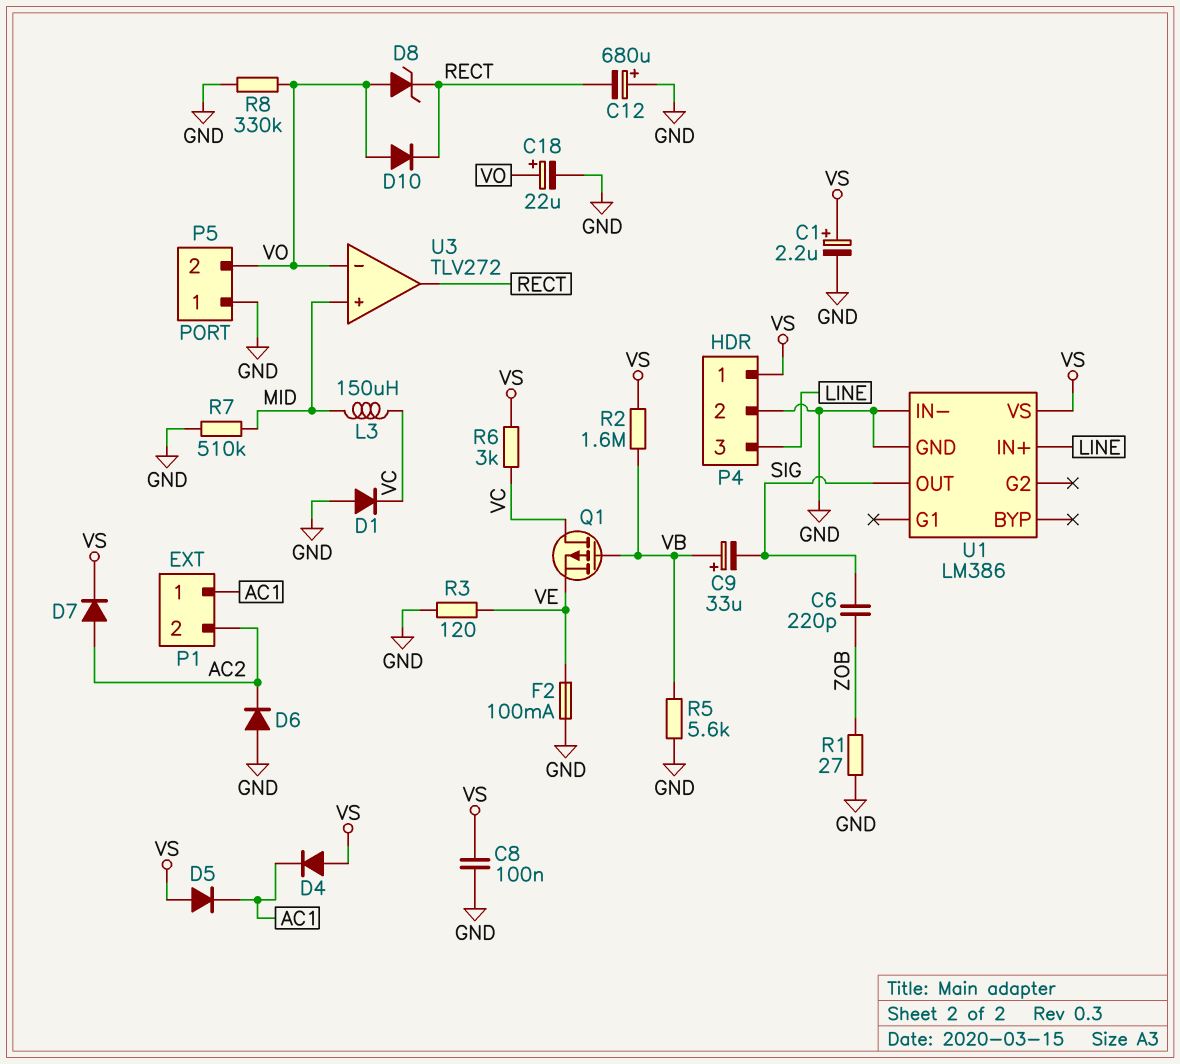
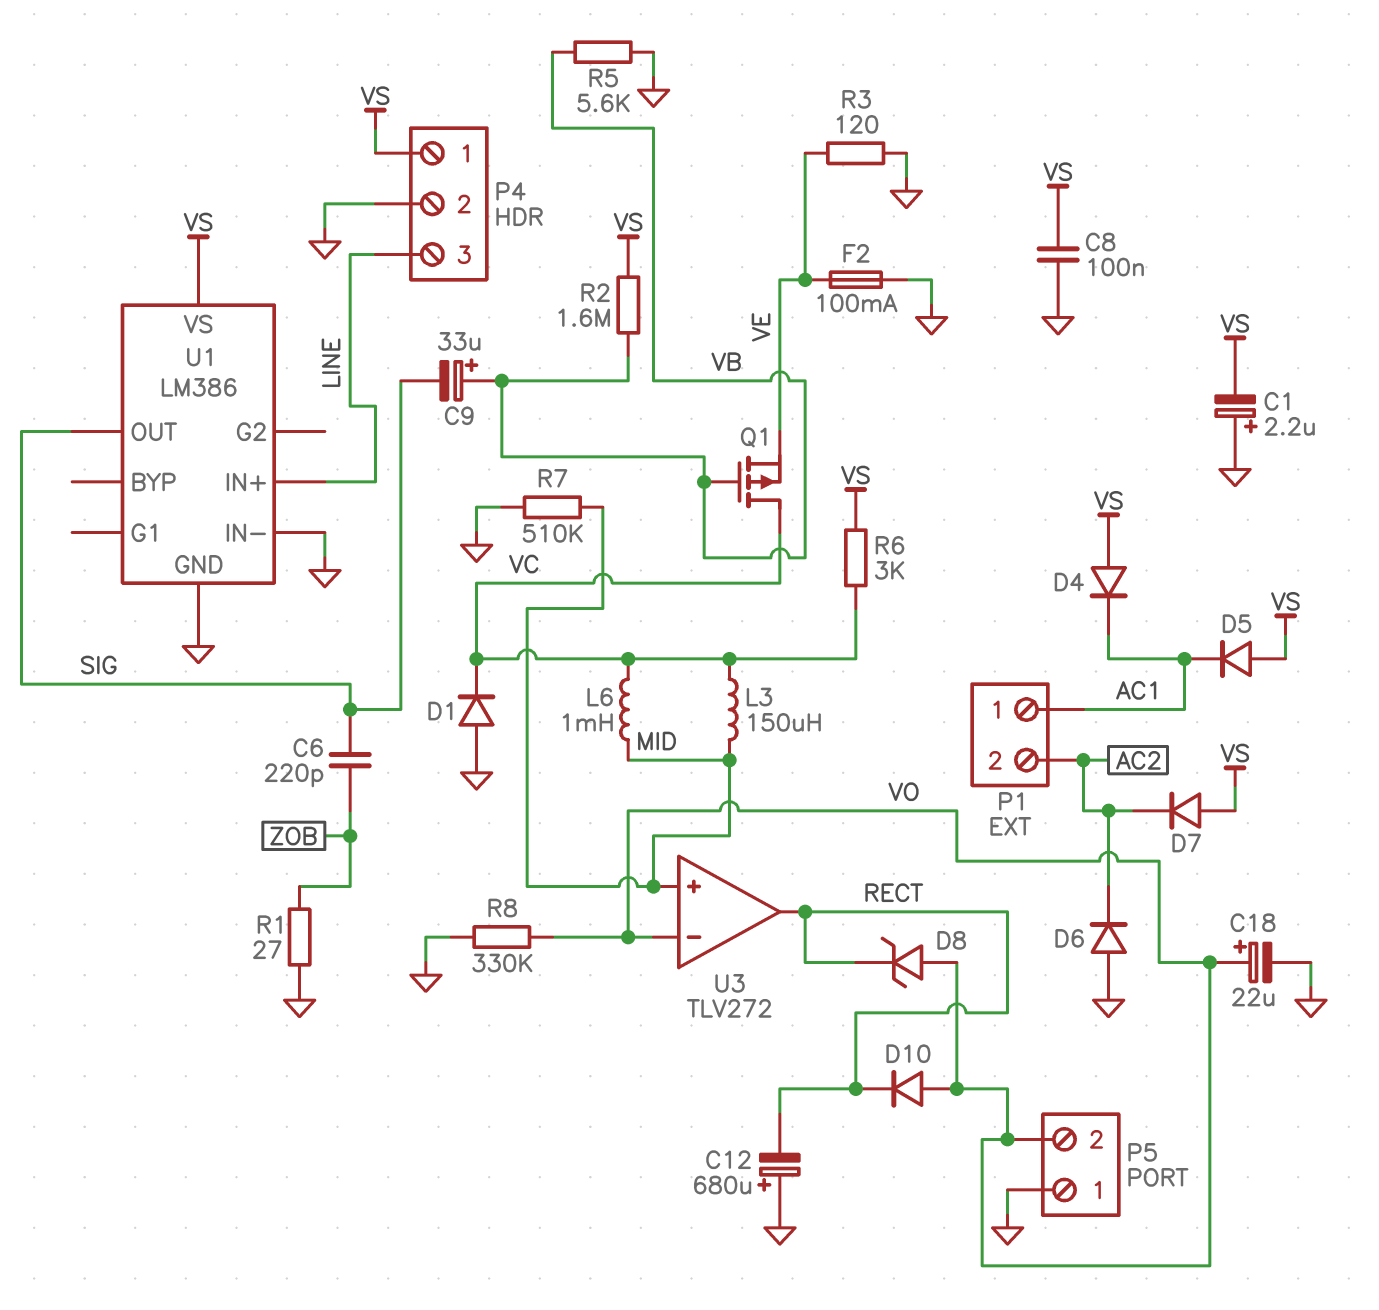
C1: 2.2uF (plus VS, minus GND) -> 2.2uF (plus GND, minus VS)
D7: diode (A AC2, K VS) -> diode (A VS, K AC2)
L6: none -> 1mH (MID, VC)

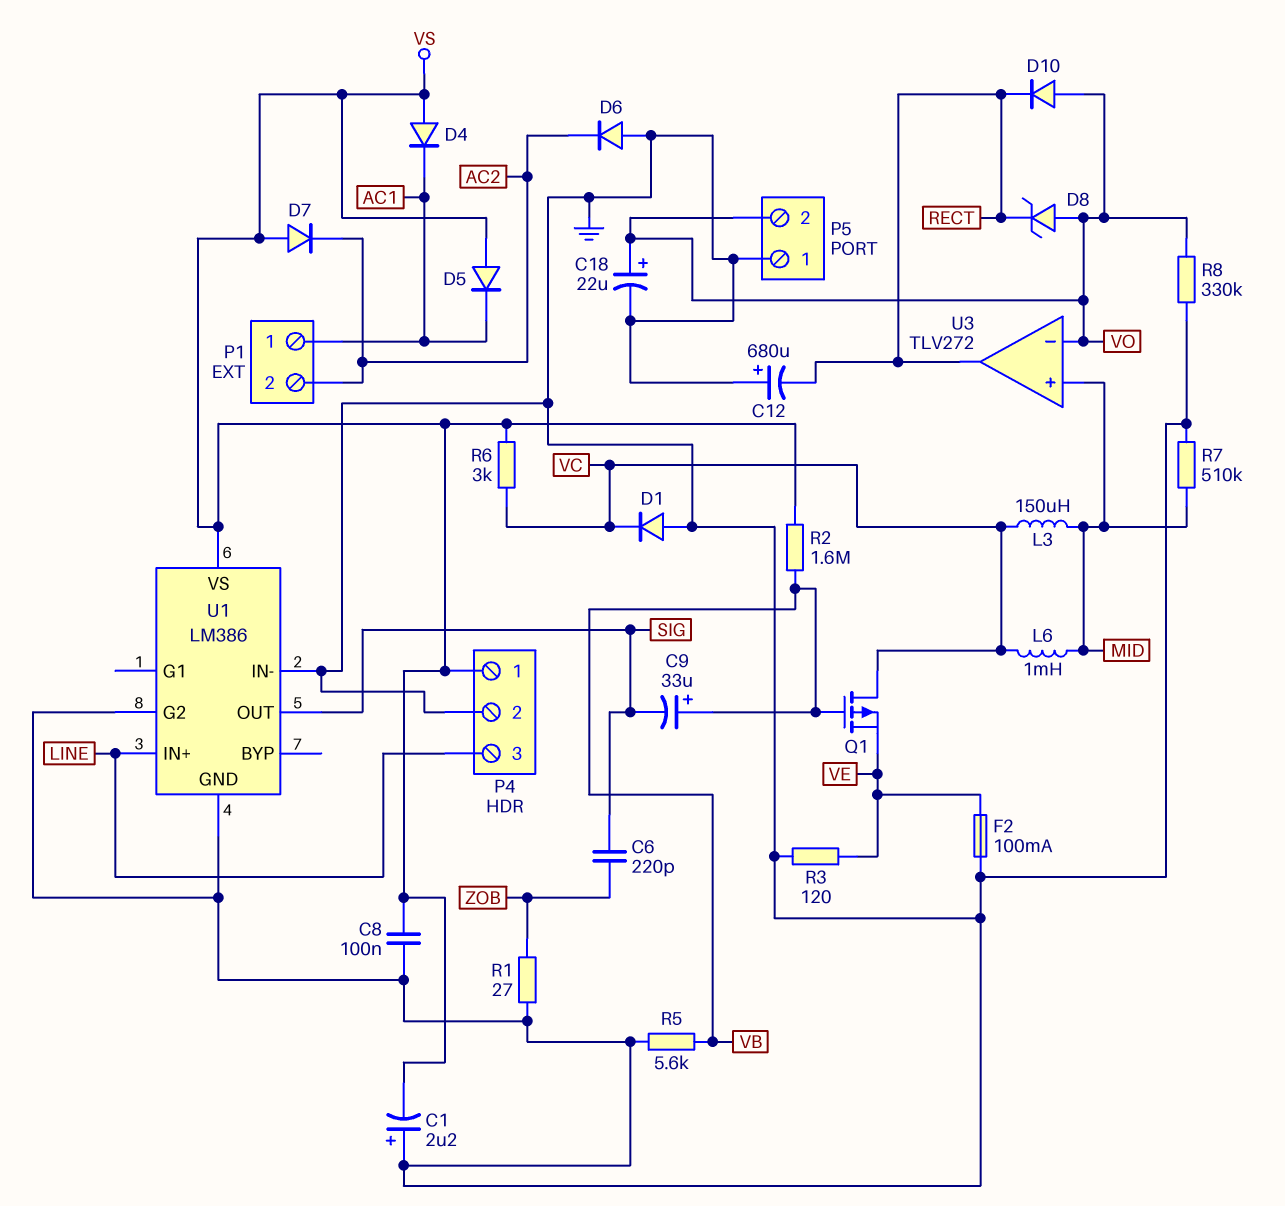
U1 pin G2: none -> GND

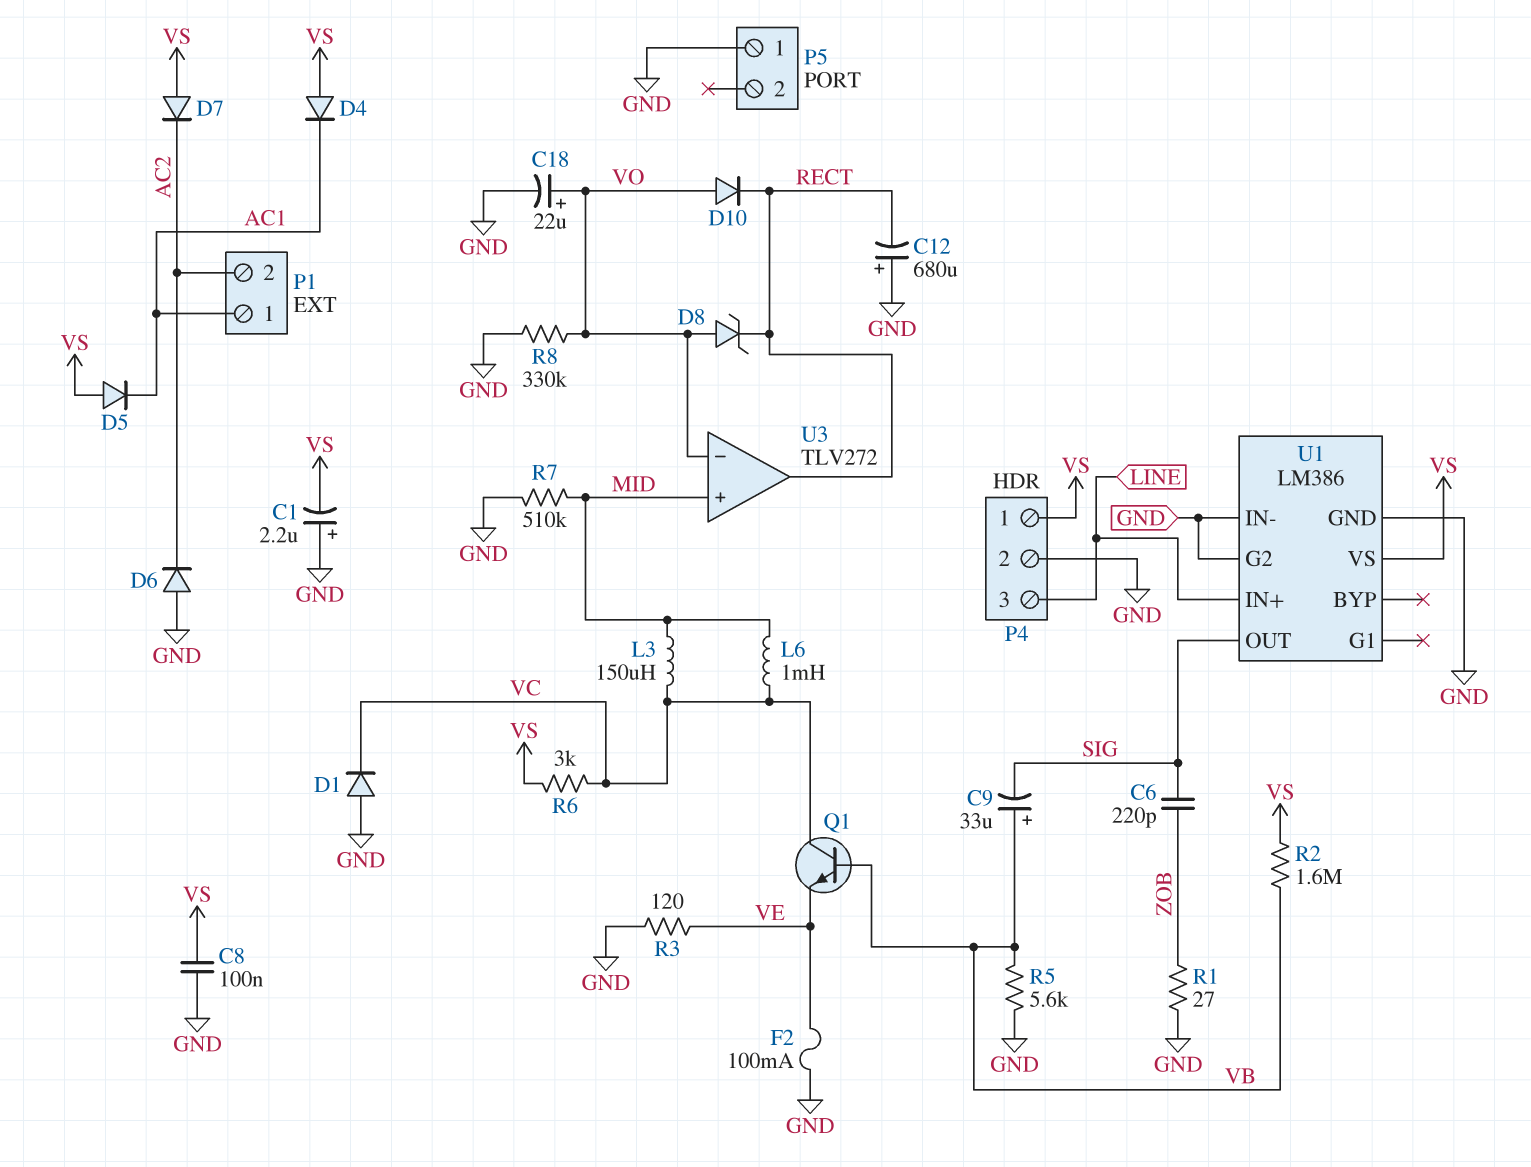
P5 pin 2: VO -> none
Q1: PMOS (G VB, D VC, S VE) -> NPN (B VB, C VC, E VE)

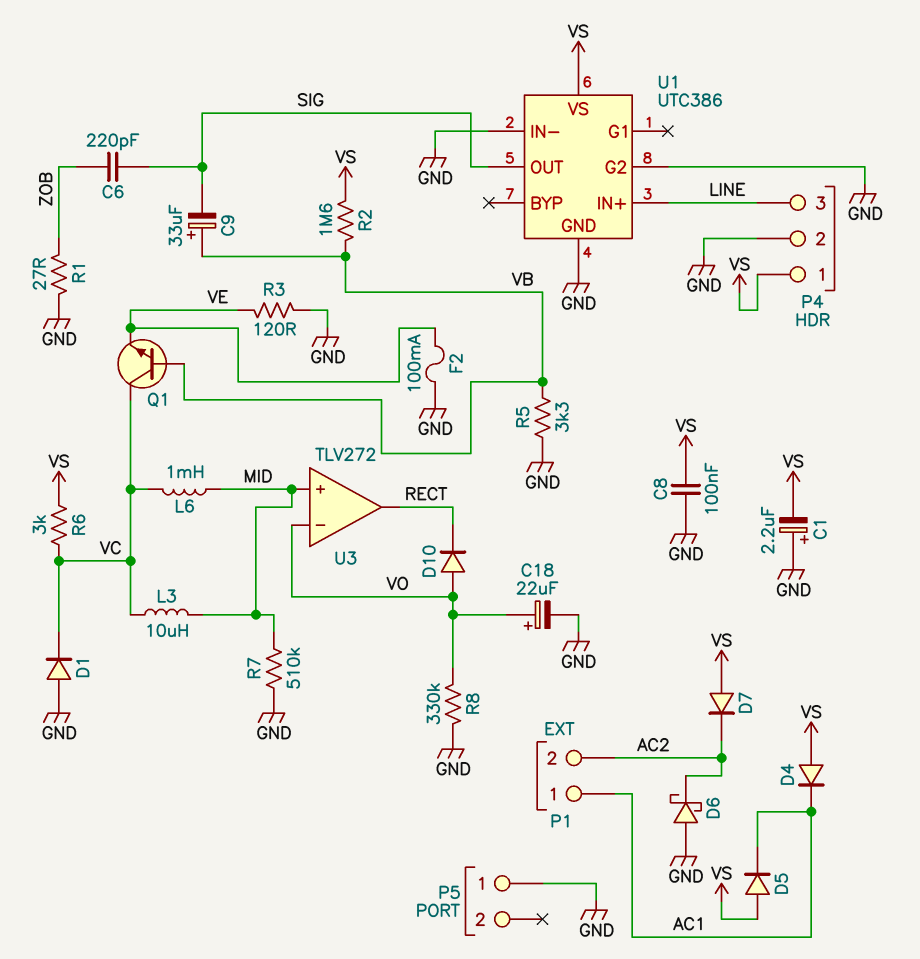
C12: 680uF (plus GND, minus RECT) -> none
D6: diode (A GND, K AC2) -> schottky (A GND, K AC2)
D8: zener (A VO, K RECT) -> none
L3: 150uH (MID, VC) -> 10uH (MID, VC)
R5: 5.6k (GND, VB) -> 3.3k (GND, VB)
U1: LM386 -> UTC386

